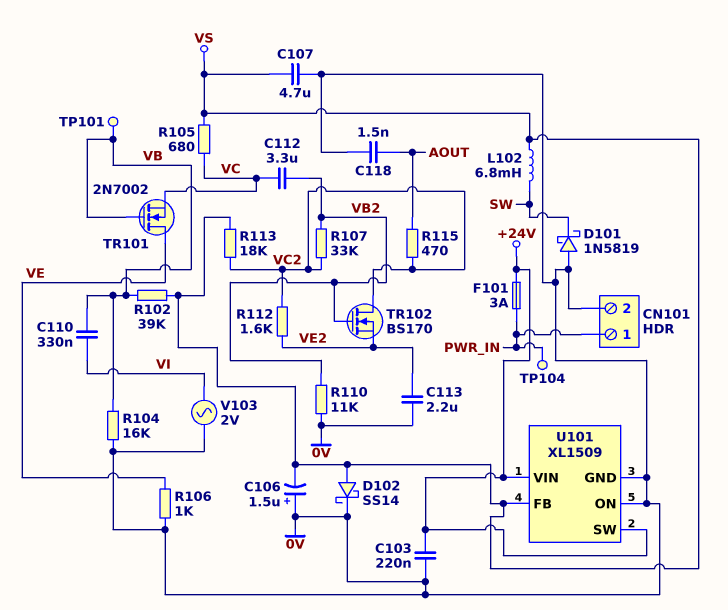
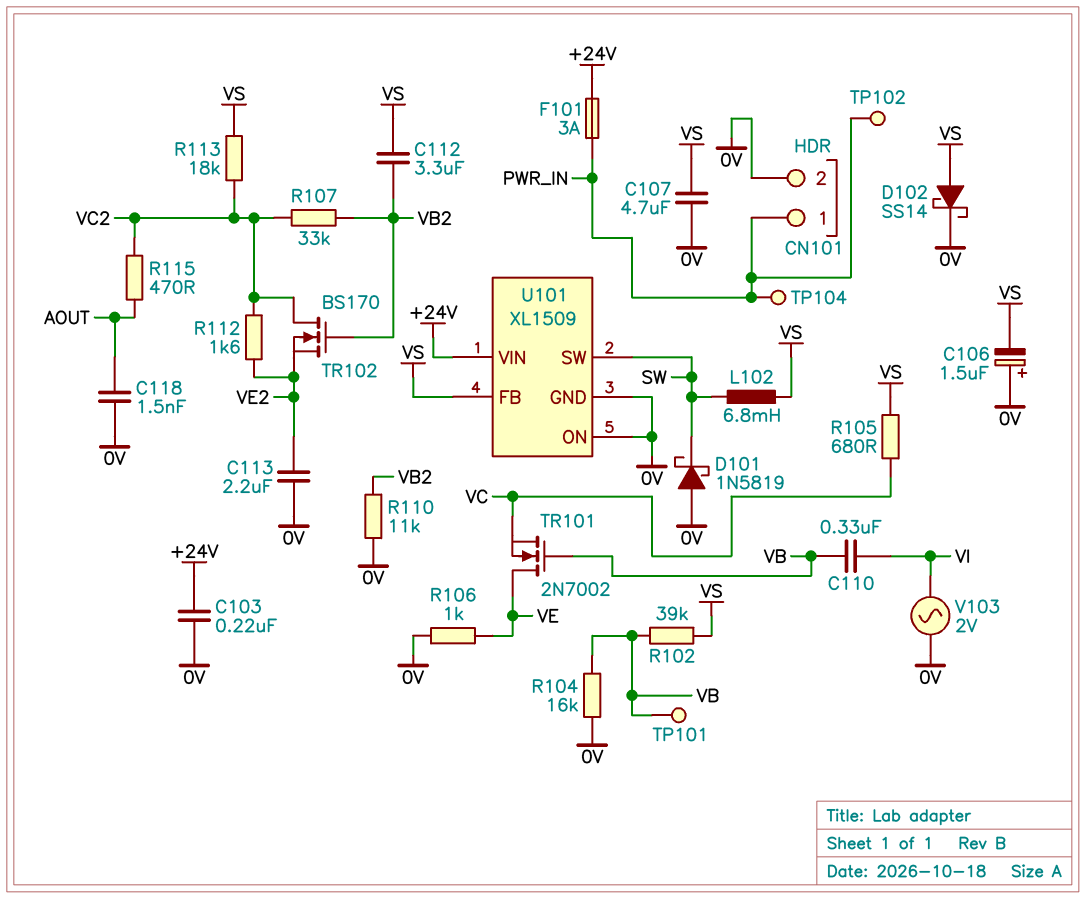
C112: 3.3uF (VB2, VC) -> 3.3uF (VB2, VS)
TP102: none -> test point (PWR_IN)
U101 pin SW: +24V -> SW

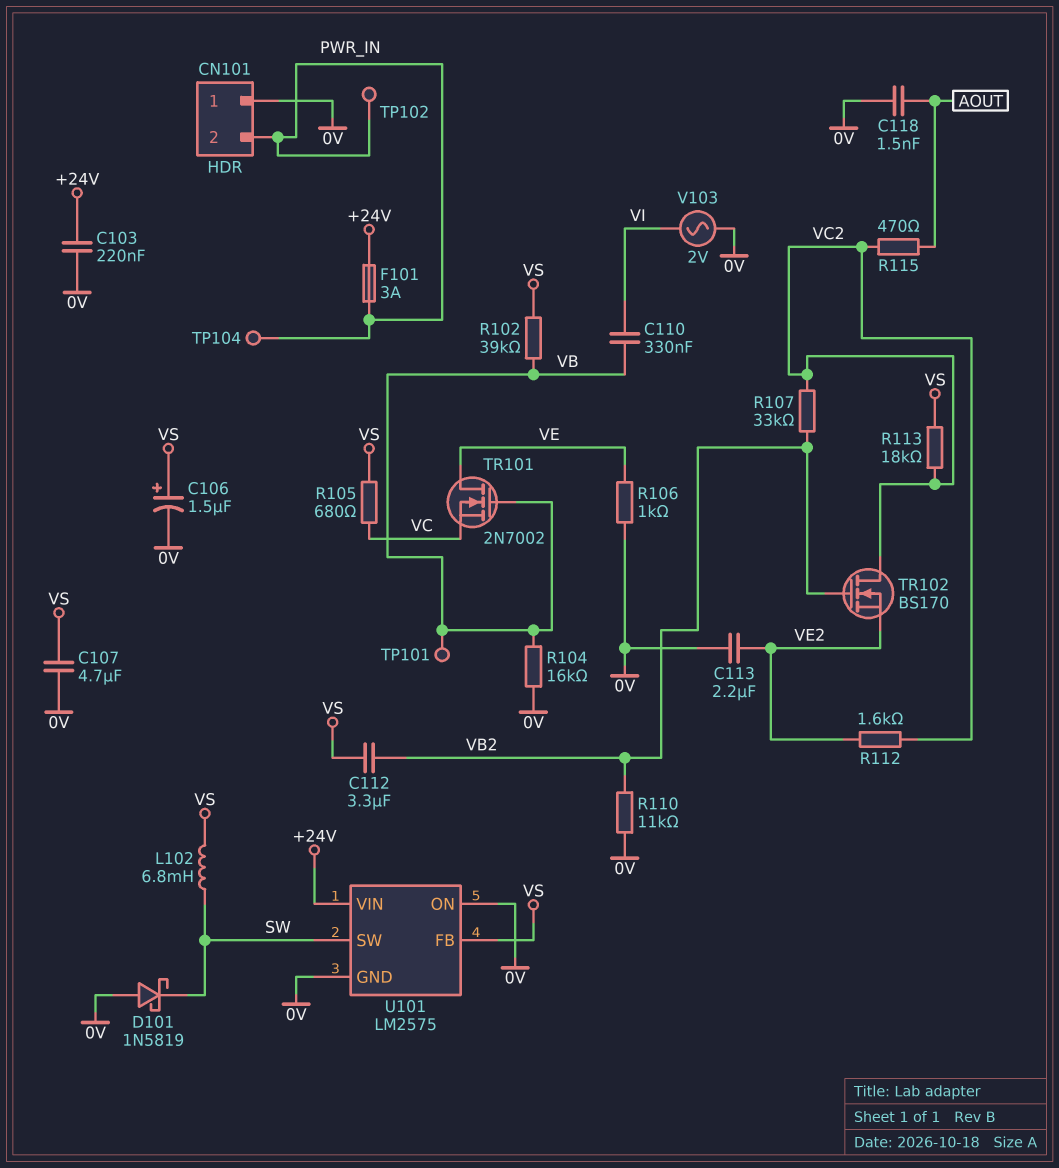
C106: 1.5uF (plus 0V, minus VS) -> 1.5uF (plus VS, minus 0V)
CN101 pin 1: PWR_IN -> 0V
CN101 pin 2: 0V -> PWR_IN
D102: schottky SS14 (A VS, K 0V) -> none
U101: XL1509 -> LM2575

